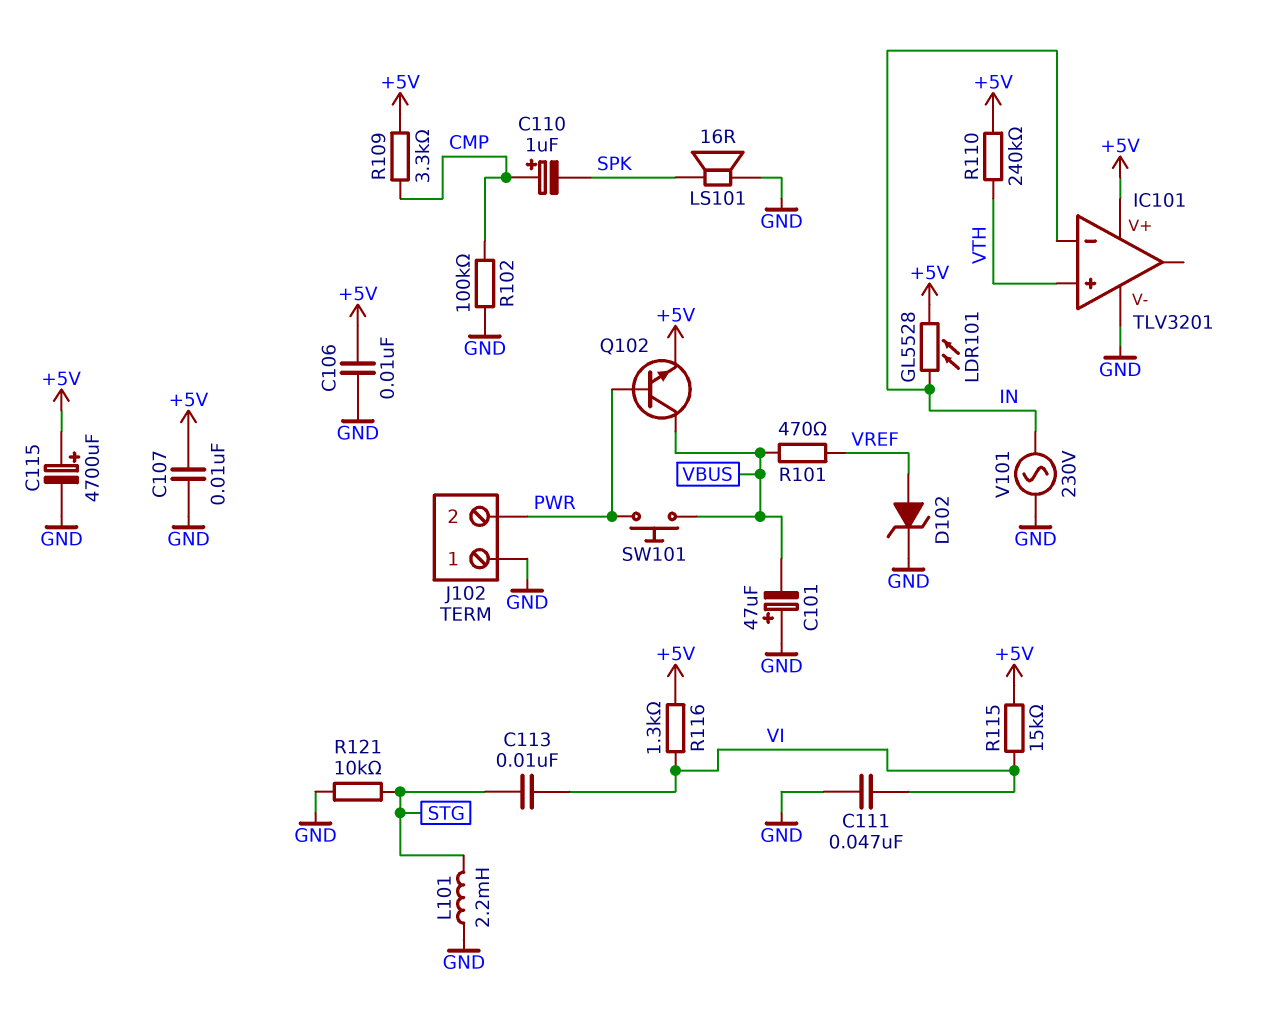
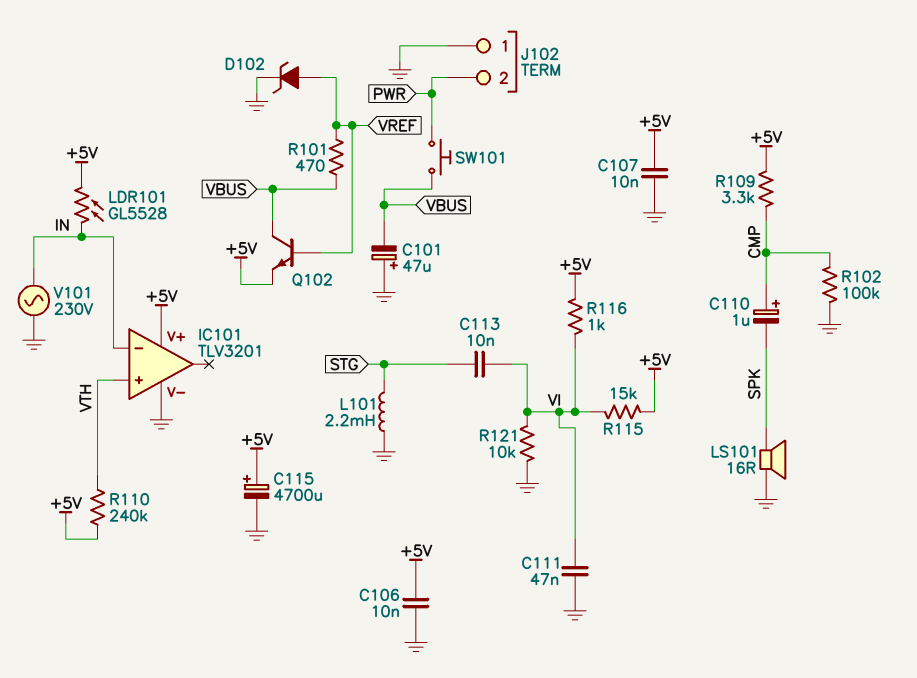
Q102: NPN (B PWR, C VBUS, E +5V) -> NPN (B VREF, C VBUS, E +5V)
R116: 1.3k (+5V, VI) -> 1k (+5V, VI)
R121: 10k (GND, STG) -> 10k (GND, VI)

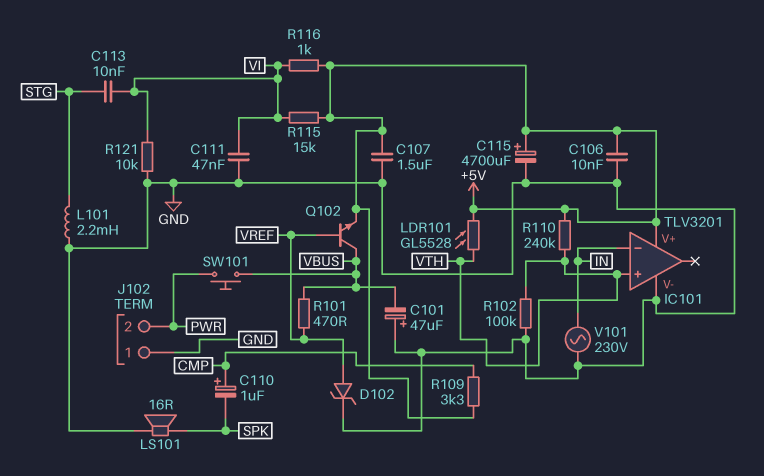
C107: 10nF (+5V, GND) -> 1.5uF (+5V, GND)
LDR101: GL5528 (+5V, IN) -> GL5528 (+5V, VTH)
R102: 100k (CMP, GND) -> 100k (GND, VTH)

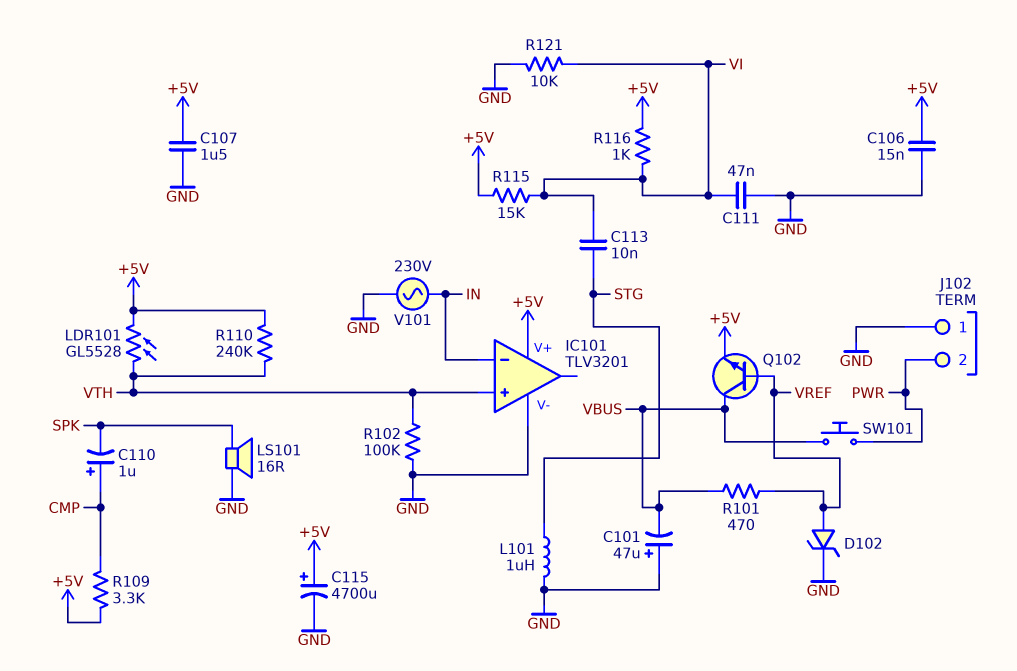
C106: 10nF (+5V, GND) -> 15nF (+5V, GND)
L101: 2.2mH (GND, STG) -> 1uH (GND, STG)

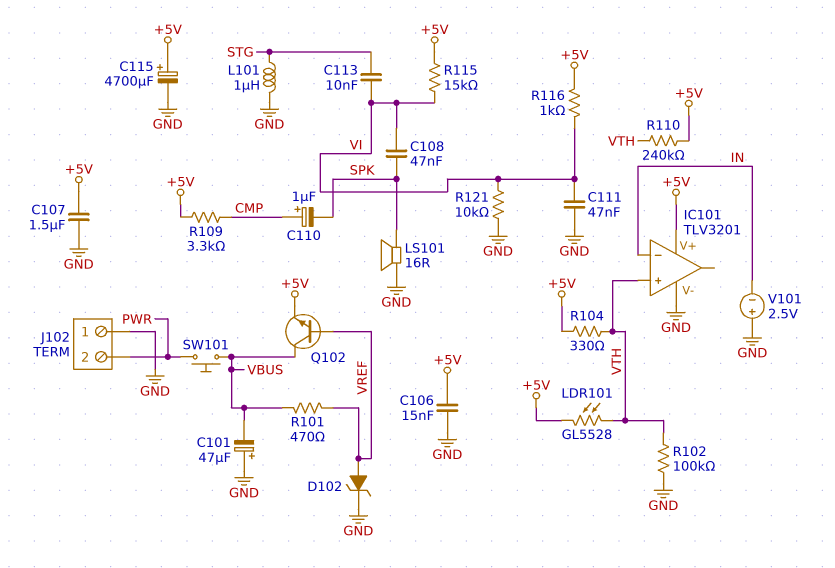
C108: none -> 47nF (SPK, VI)
R104: none -> 330 (+5V, VTH)
V101: AC 230V (GND, IN) -> 2.5V (plus GND, minus IN)

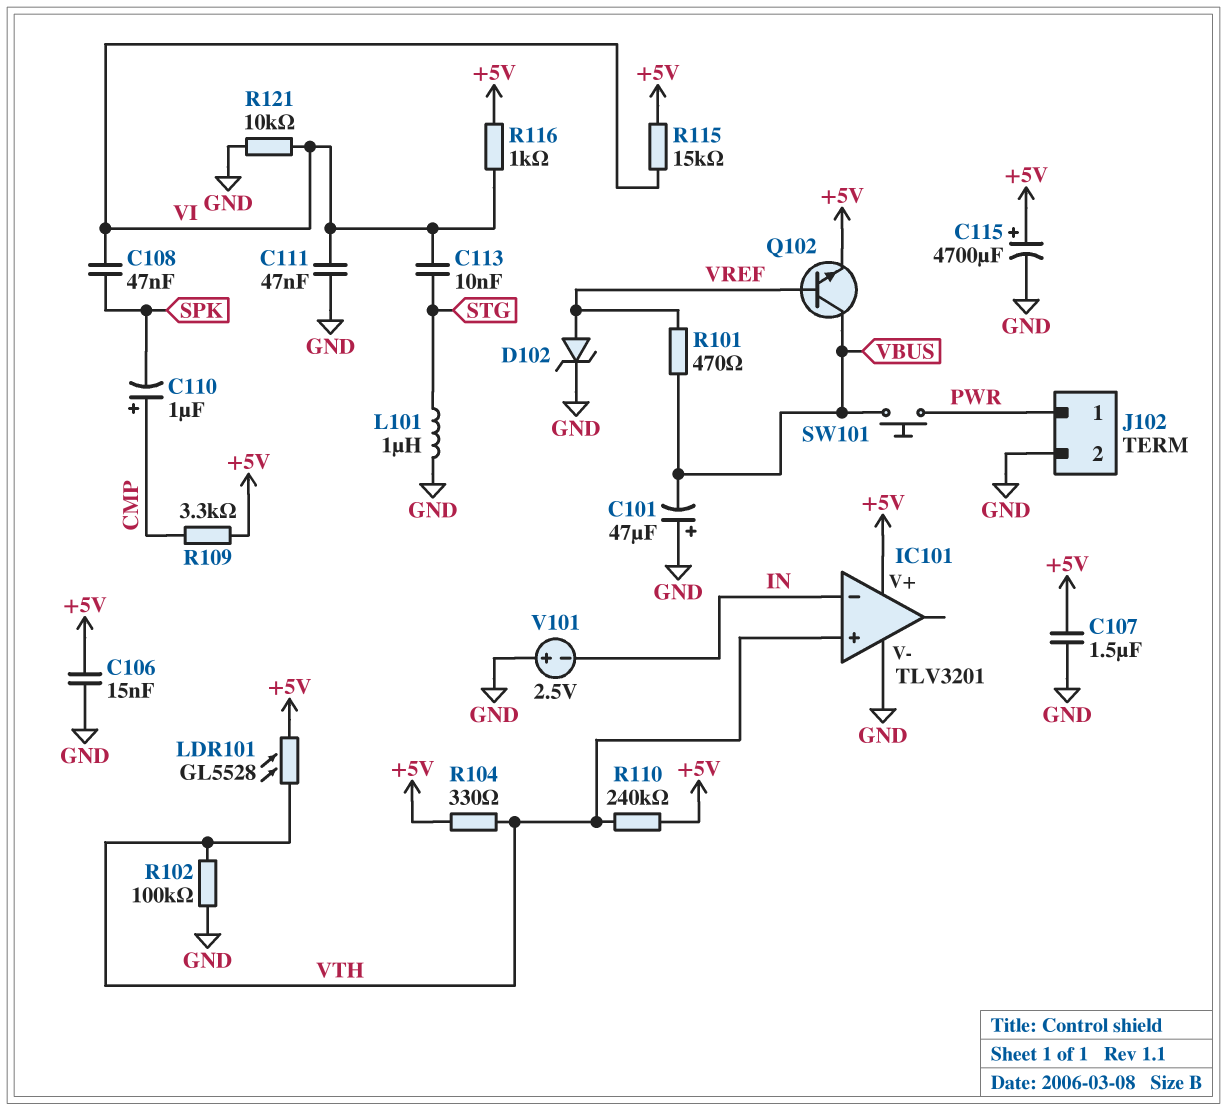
J102 pin 1: GND -> PWR
J102 pin 2: PWR -> GND
LS101: speaker 16R (GND, SPK) -> none

